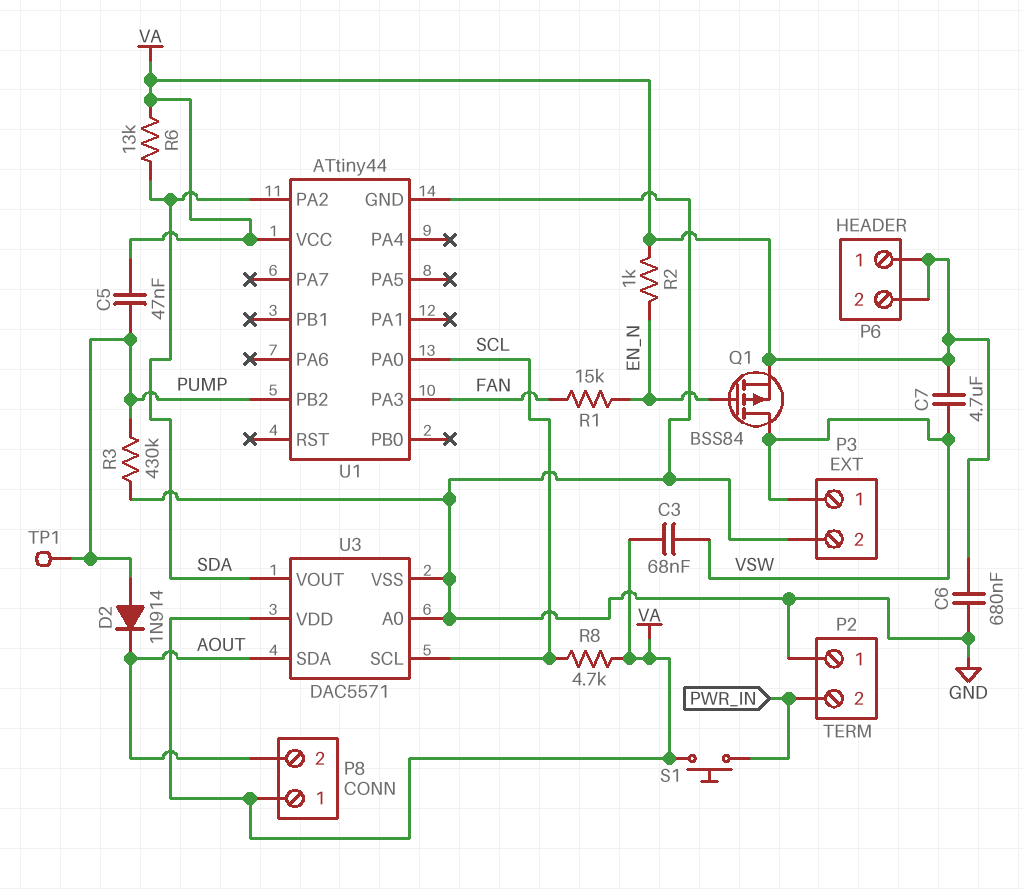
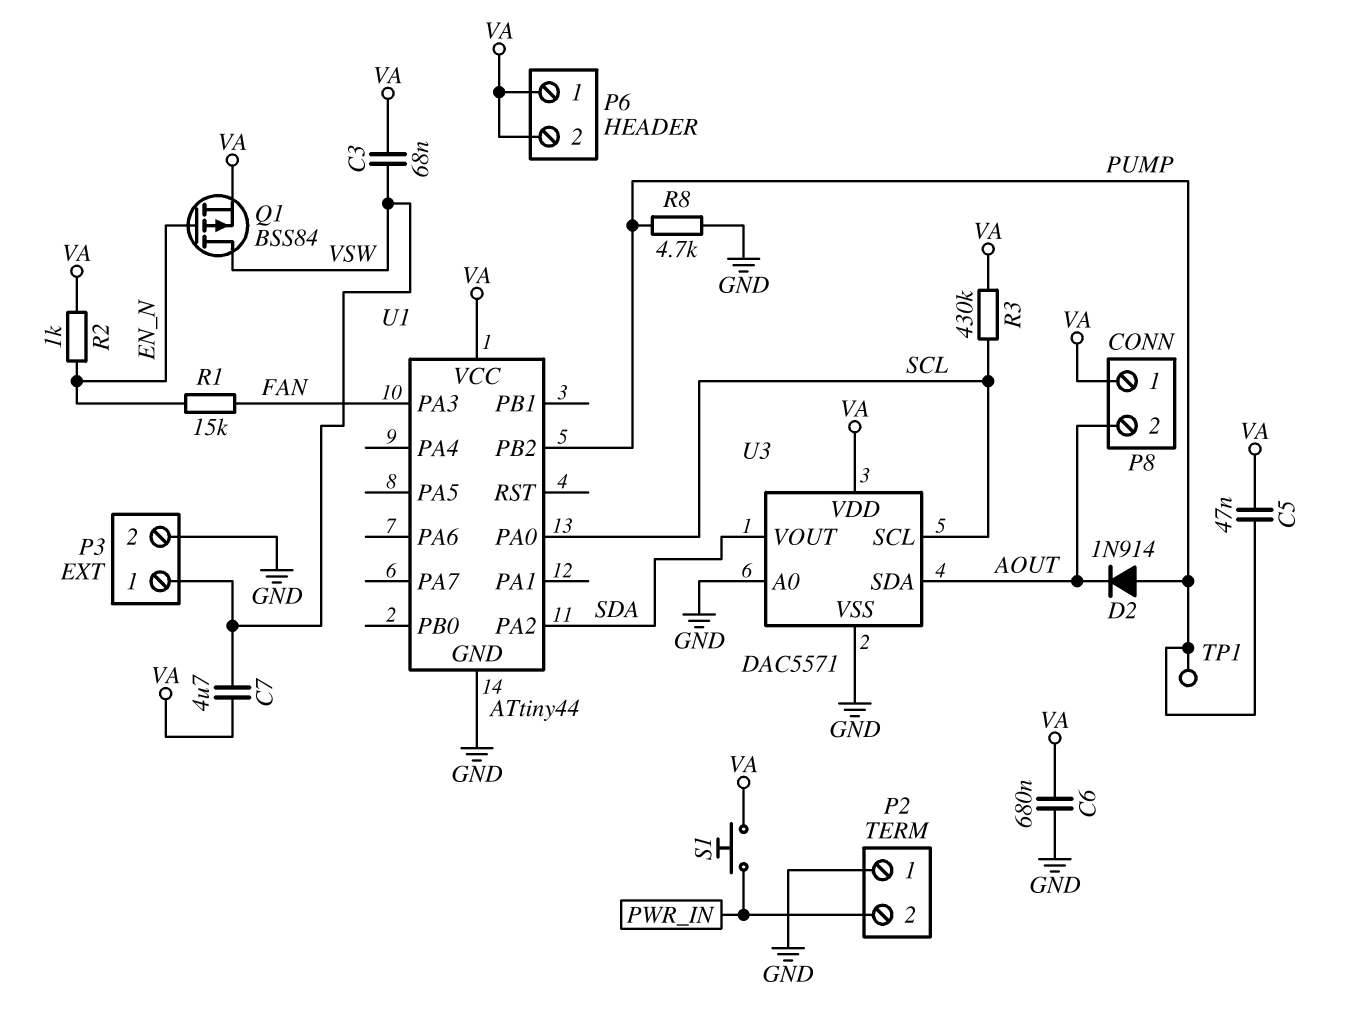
R3: 430k (GND, PUMP) -> 430k (SCL, VA)
R6: 13k (SDA, VA) -> none
R8: 4.7k (SCL, VA) -> 4.7k (GND, PUMP)

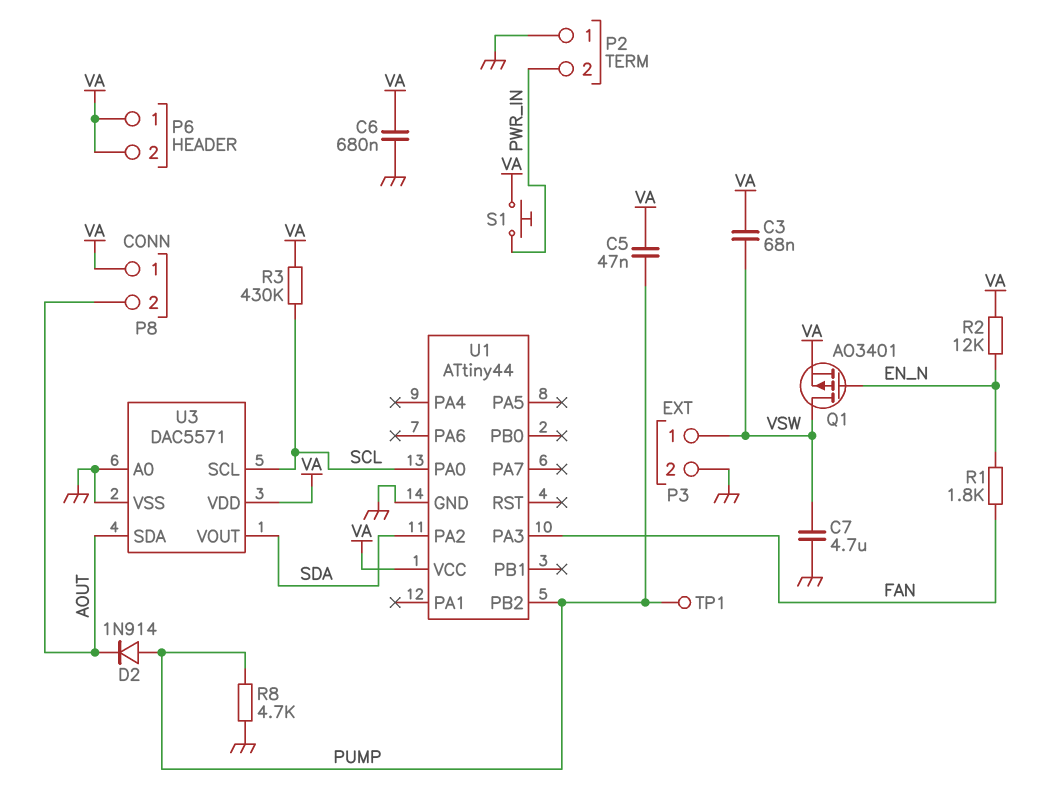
C7: 4.7uF (VA, VSW) -> 4.7uF (GND, VSW)
Q1: PMOS BSS84 (G EN_N, D VSW, S VA) -> PMOS AO3401 (G EN_N, D VSW, S VA)
R1: 15k (EN_N, FAN) -> 1.8k (EN_N, FAN)
R2: 1k (EN_N, VA) -> 12k (EN_N, VA)

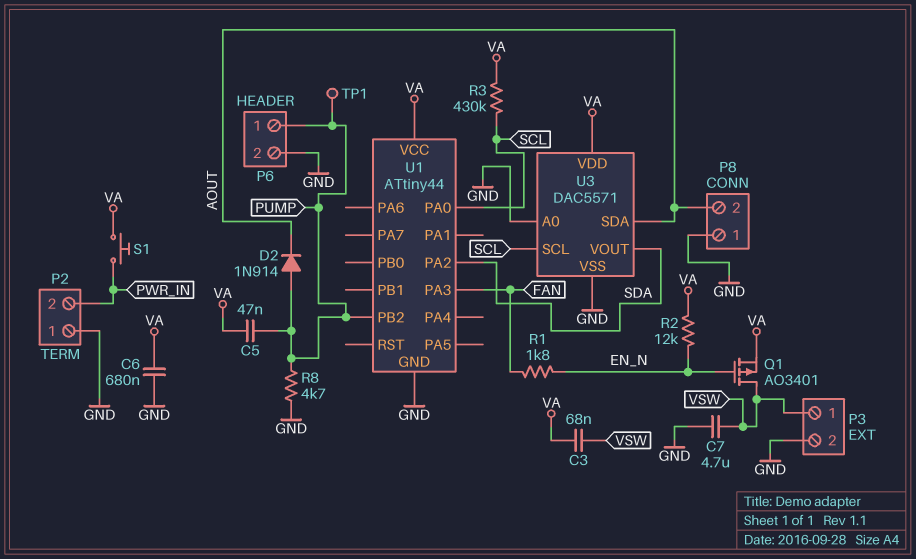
P6 pin 1: VA -> PUMP
P6 pin 2: VA -> GND
P8 pin 1: VA -> GND

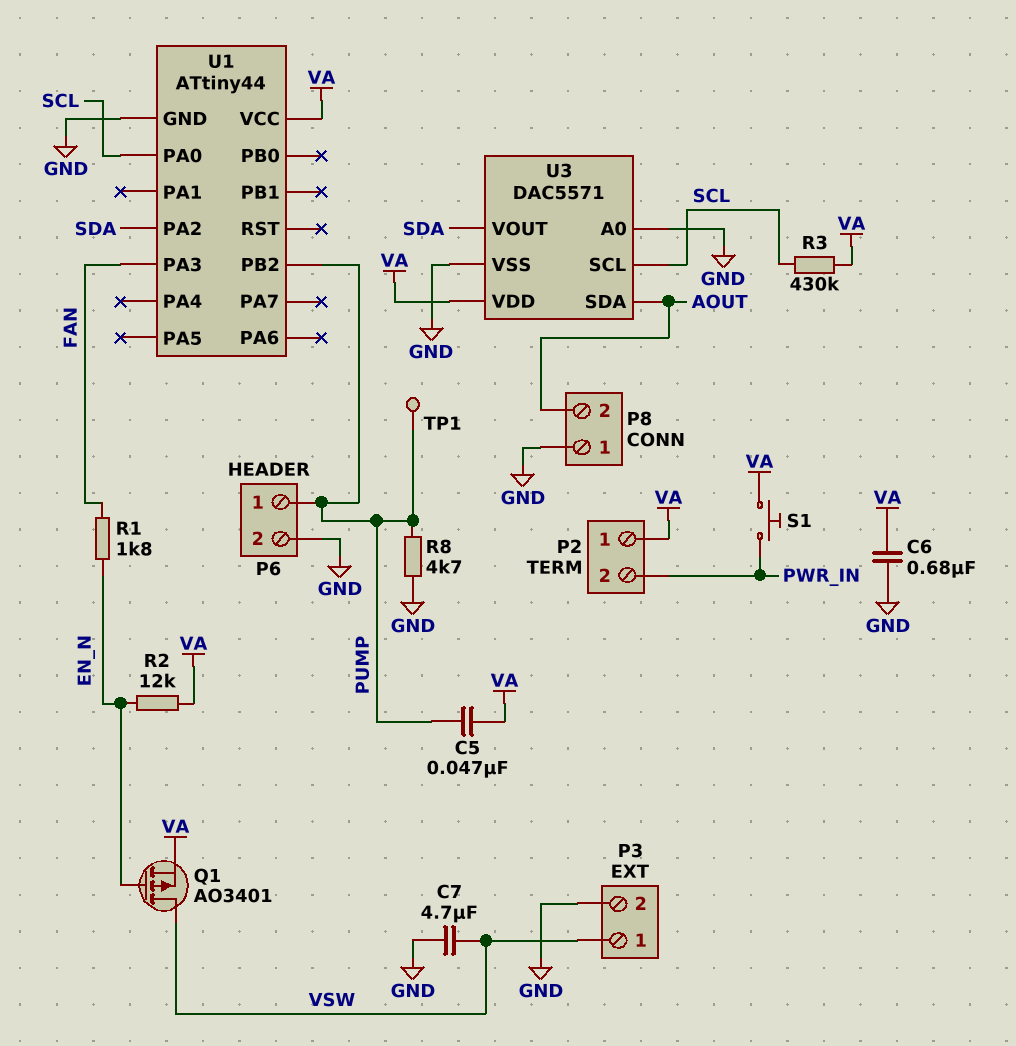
C3: 68nF (VA, VSW) -> none
D2: diode 1N914 (A PUMP, K AOUT) -> none
P2 pin 1: GND -> VA

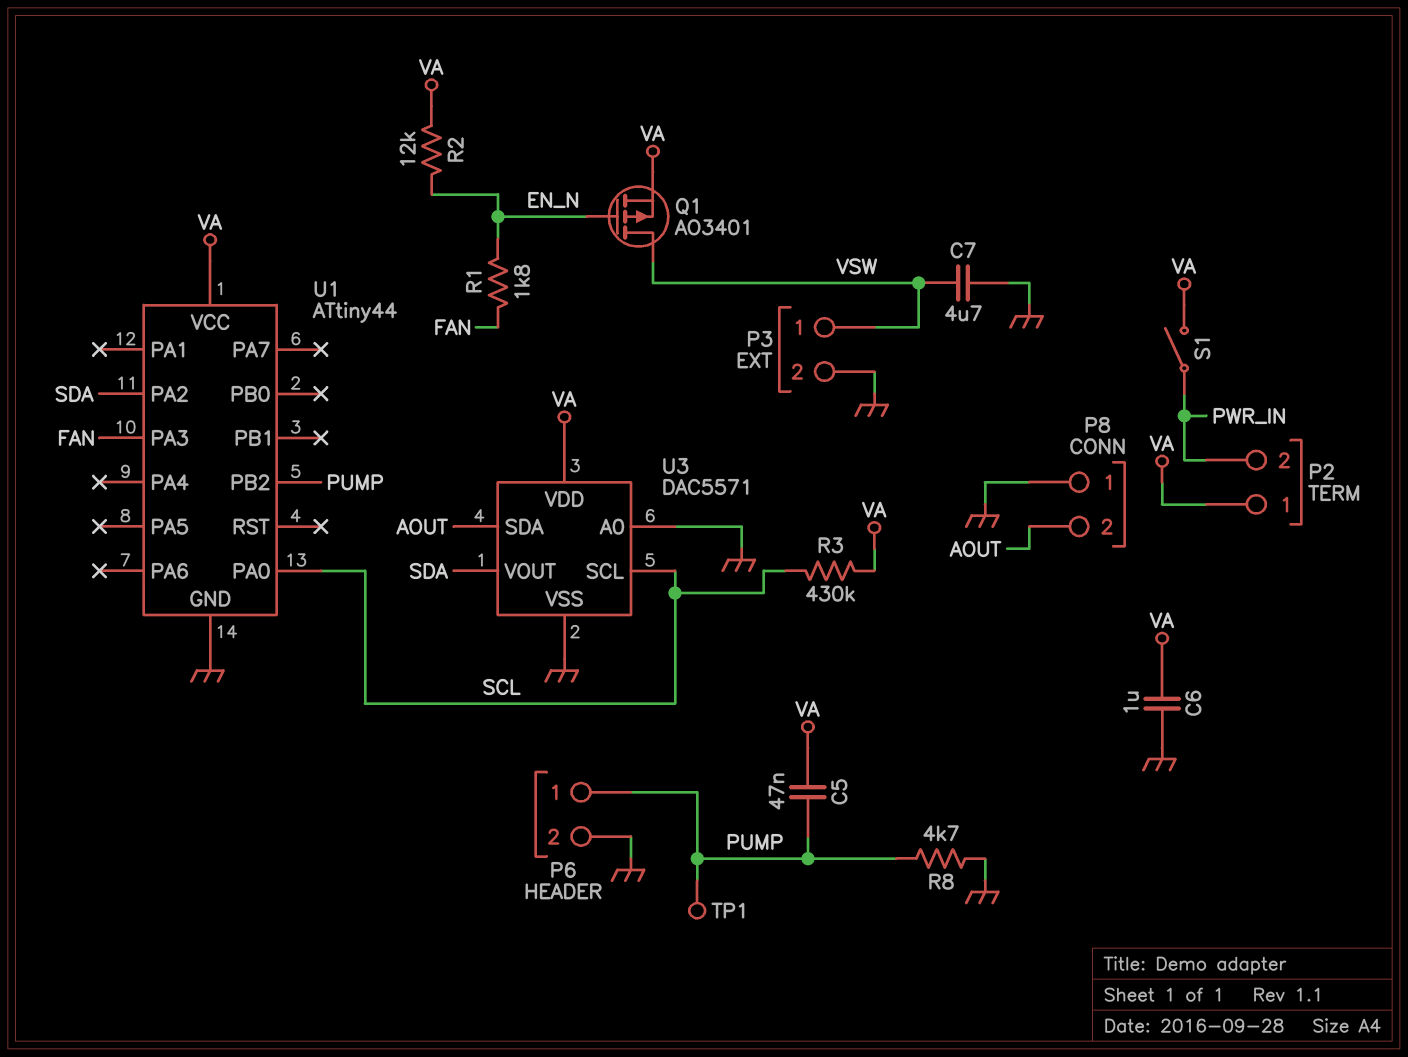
C6: 680nF (GND, VA) -> 1uF (GND, VA)
S1: button (PWR_IN, VA) -> switch (PWR_IN, VA)

